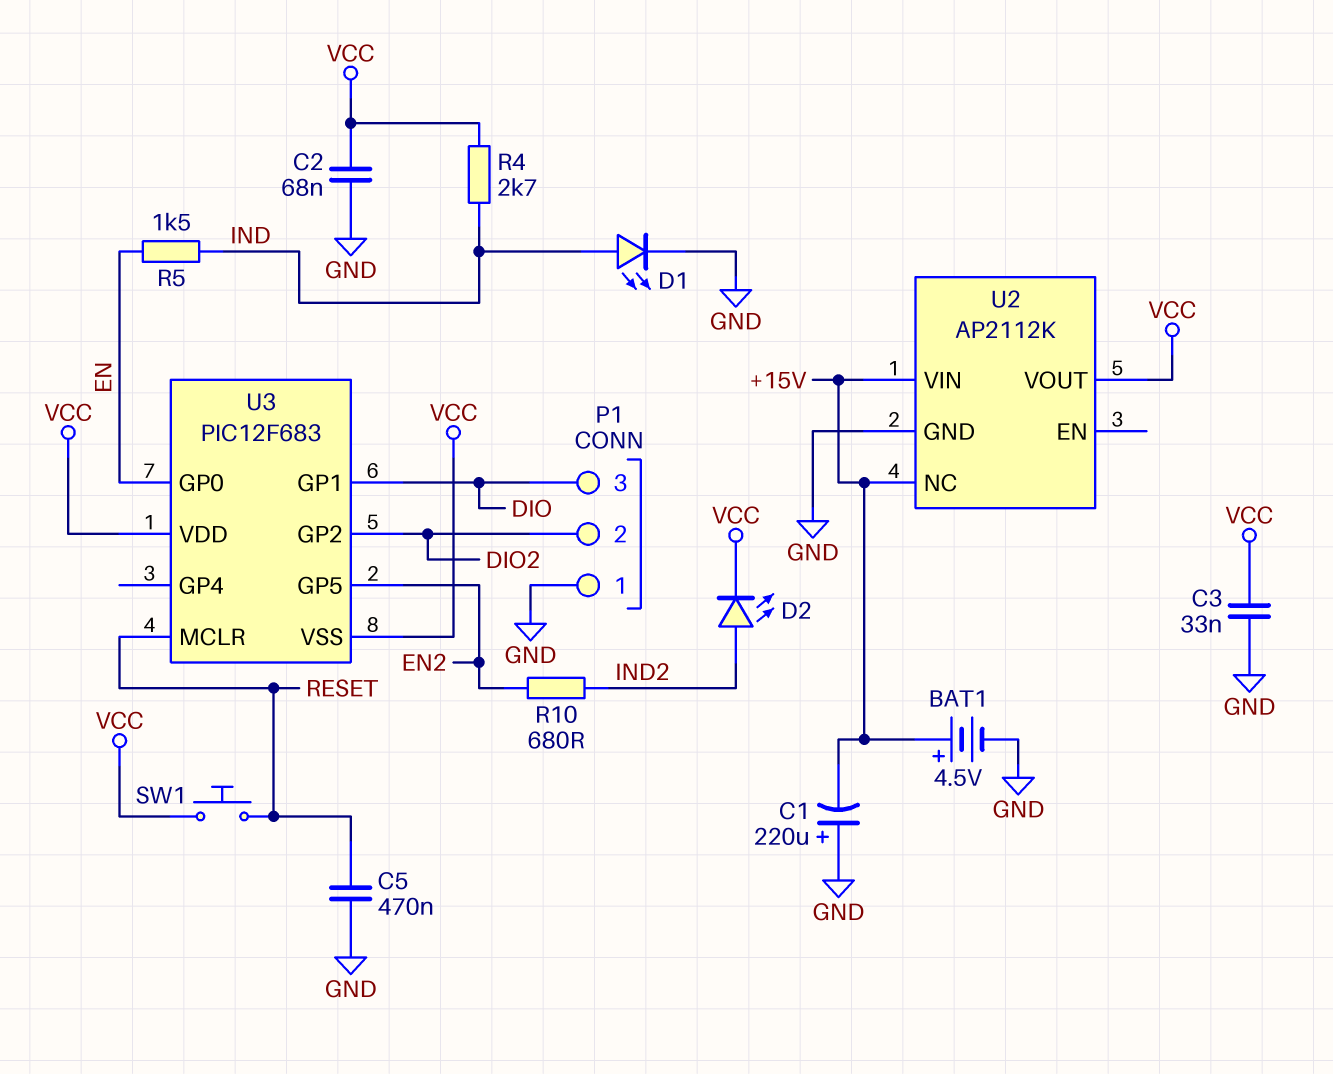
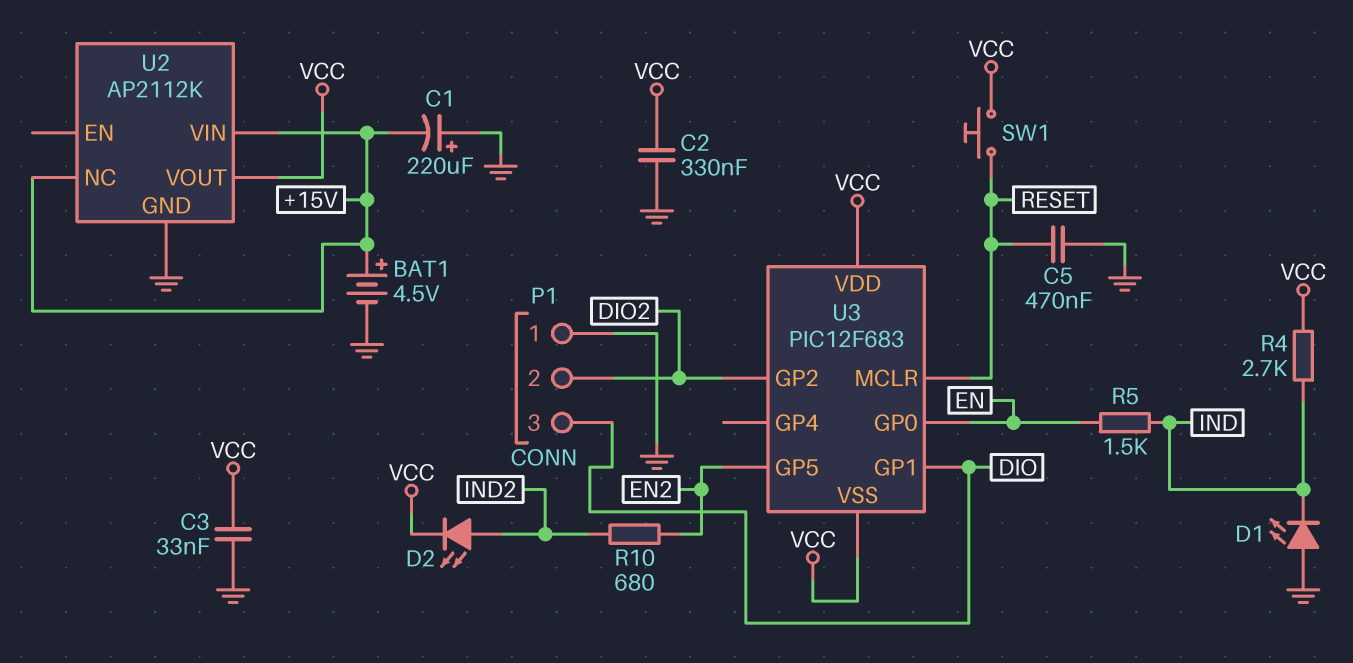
C2: 68nF (GND, VCC) -> 330nF (GND, VCC)
D1: LED (A IND, K GND) -> LED (A GND, K IND)

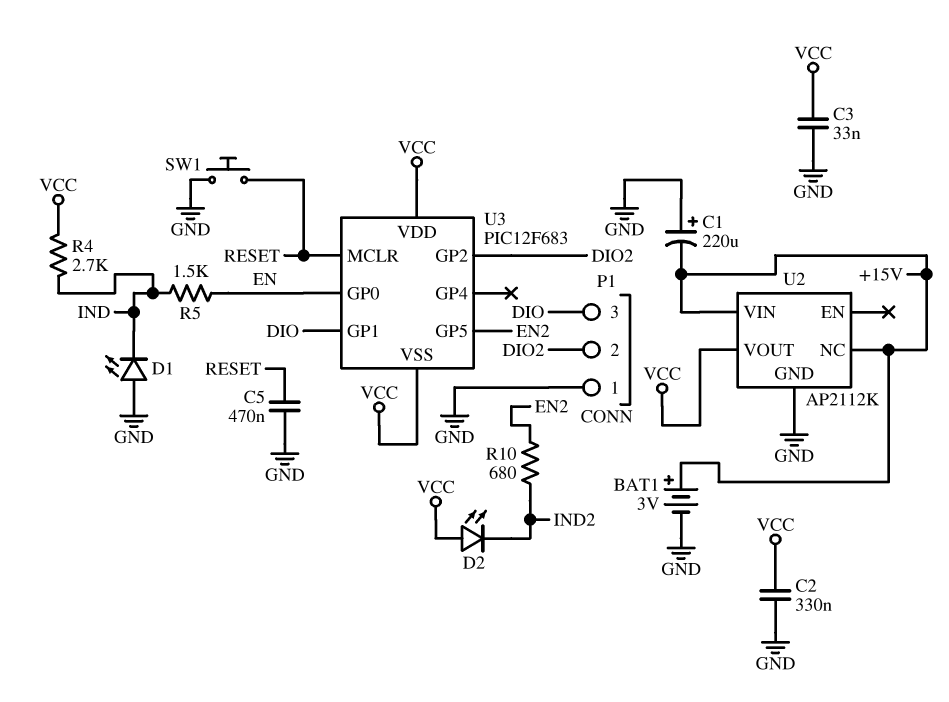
BAT1: 4.5V (plus +15V, minus GND) -> 3V (plus +15V, minus GND)
D2: LED (A IND2, K VCC) -> LED (A VCC, K IND2)
SW1: button (RESET, VCC) -> button (GND, RESET)

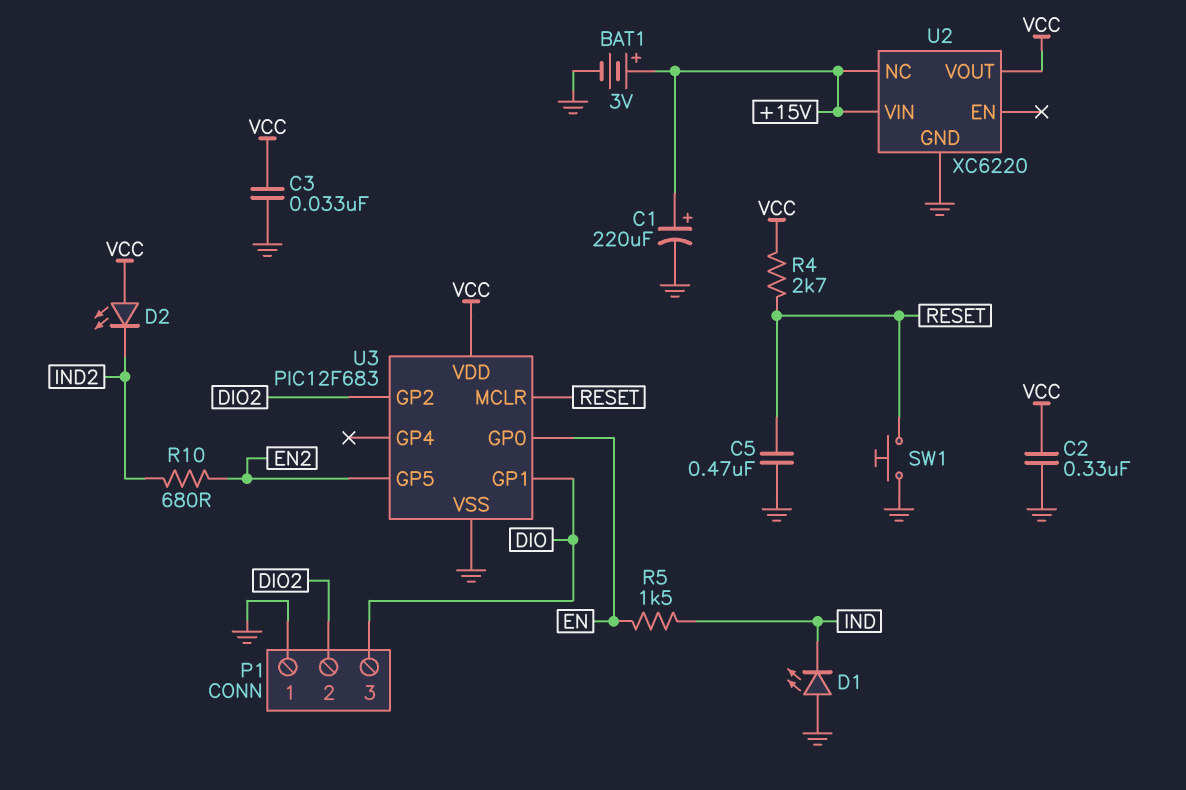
C1: 220uF (plus GND, minus +15V) -> 220uF (plus +15V, minus GND)
R4: 2.7k (IND, VCC) -> 2.7k (RESET, VCC)
U2: AP2112K -> XC6220
U3 pin VSS: VCC -> GND

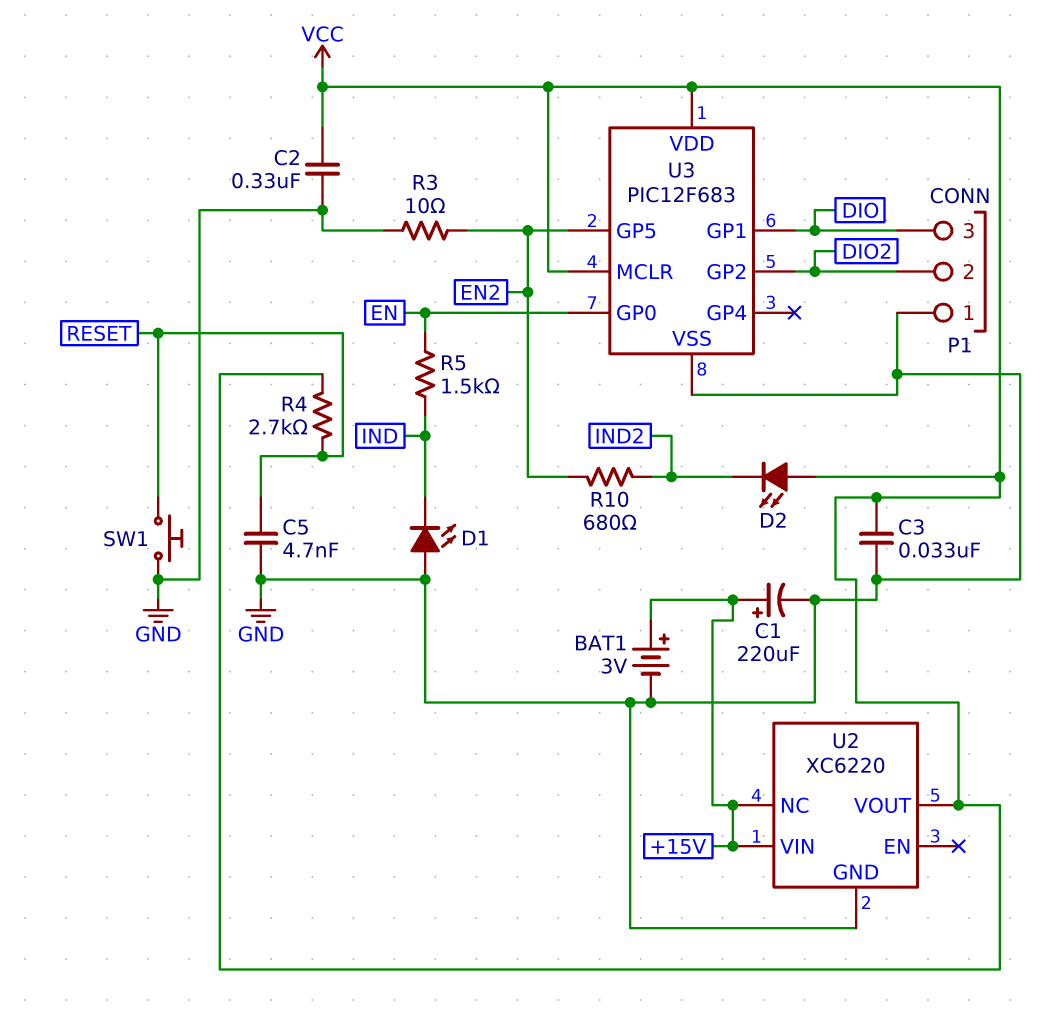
C5: 470nF (GND, RESET) -> 4.7nF (GND, RESET)
R3: none -> 10 (EN2, GND)
U3 pin MCLR: RESET -> VCC

